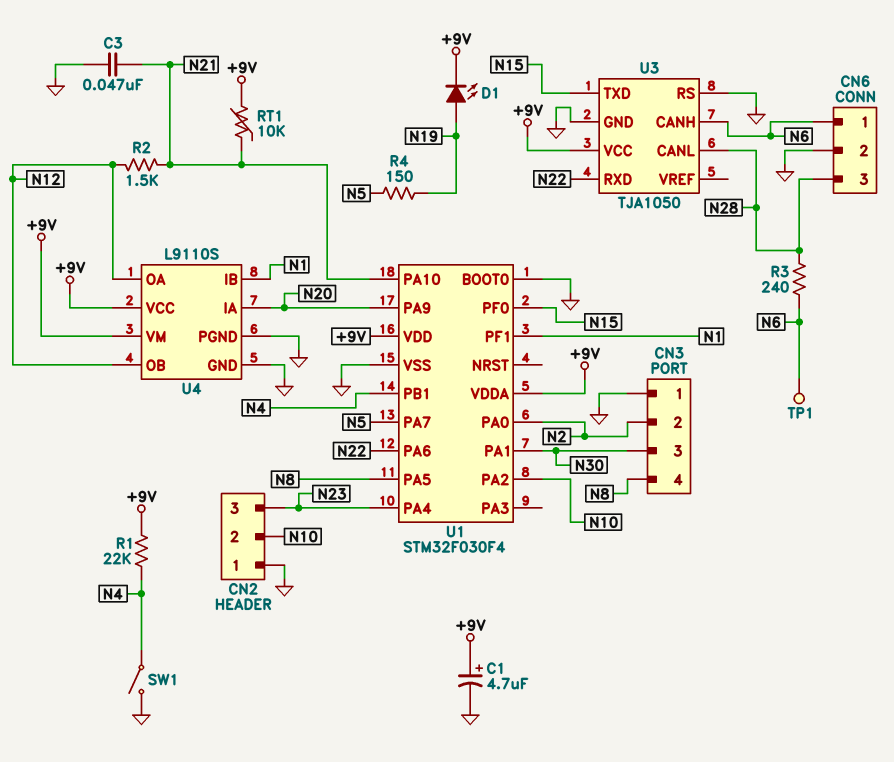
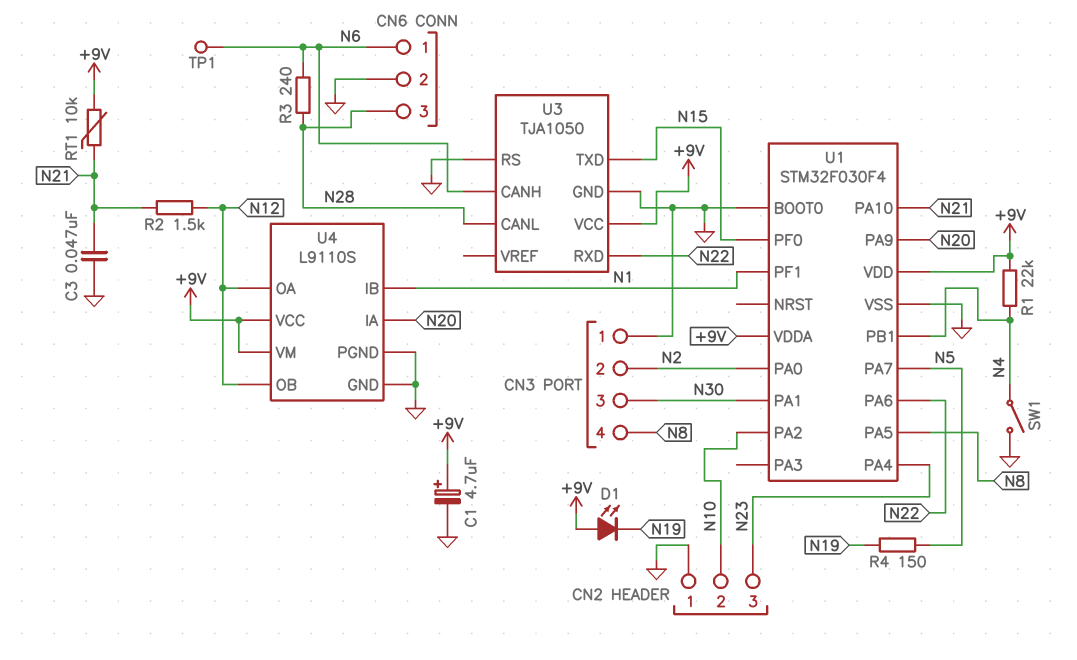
D1: LED (A N19, K +9V) -> LED (A +9V, K N19)

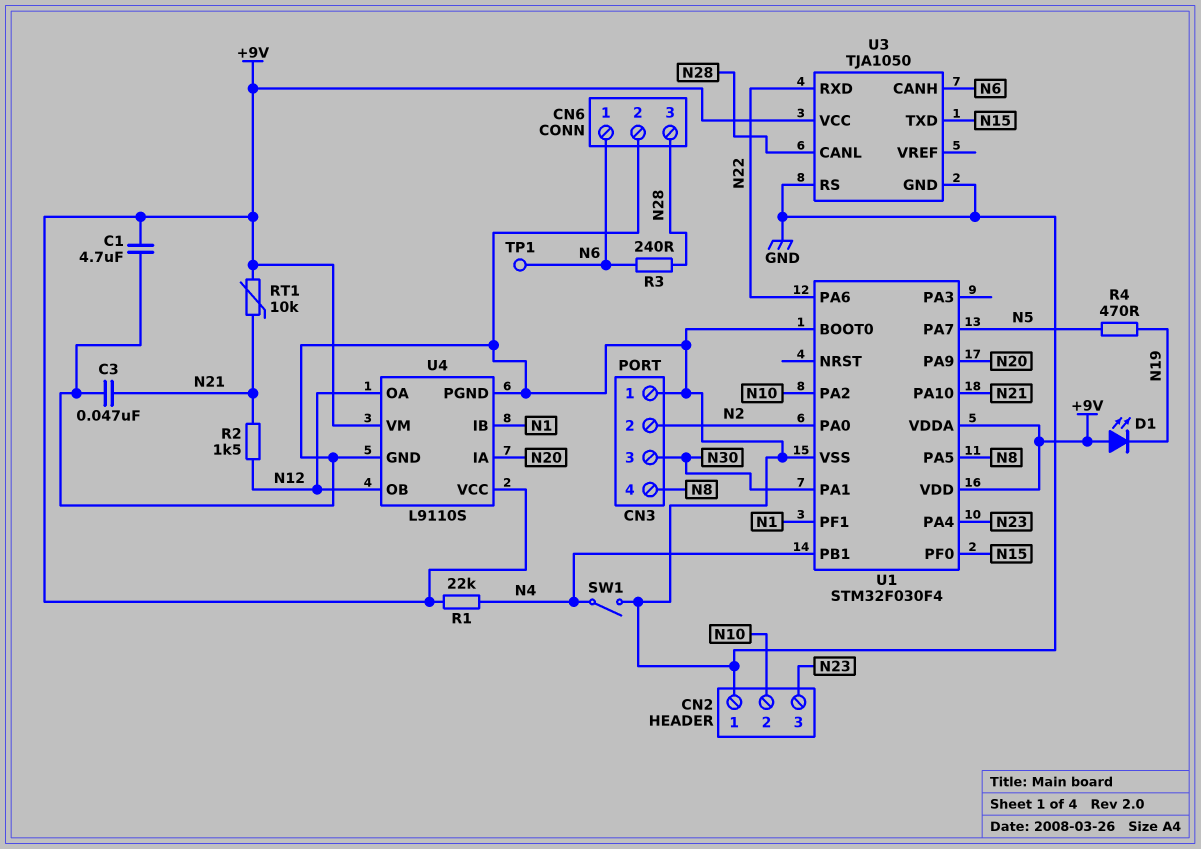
C1: 4.7uF (plus +9V, minus GND) -> 4.7uF (+9V, GND)
R4: 150 (N5, N19) -> 470 (N5, N19)

